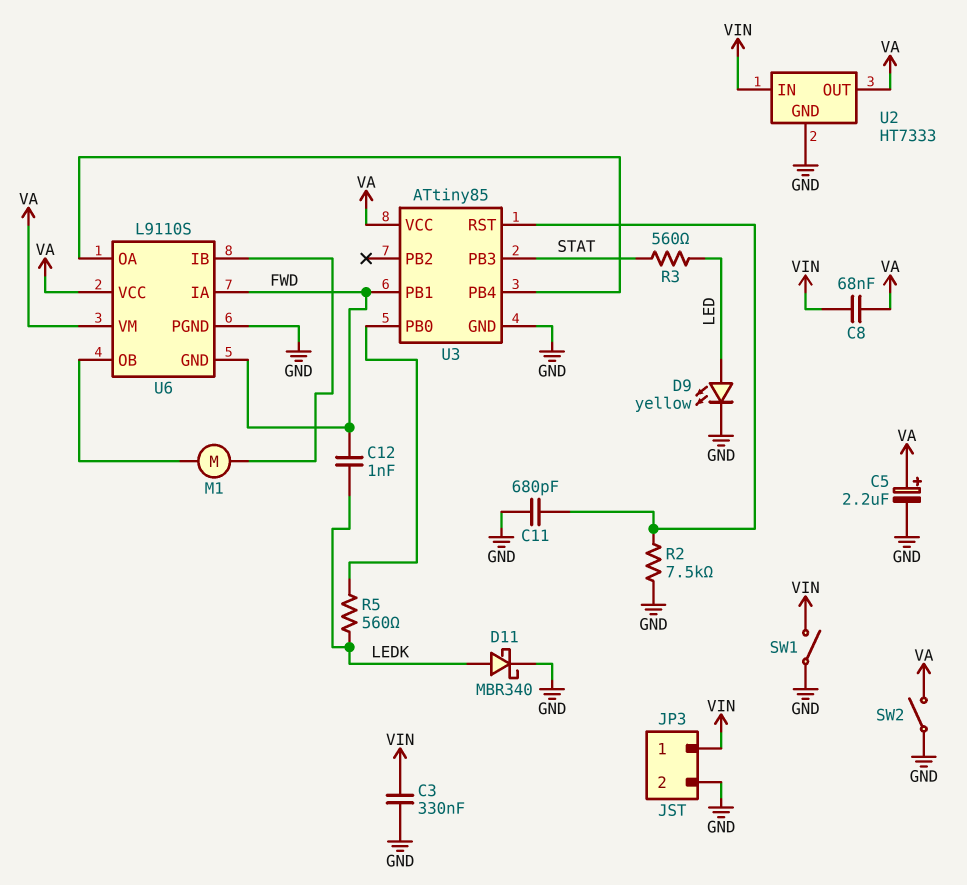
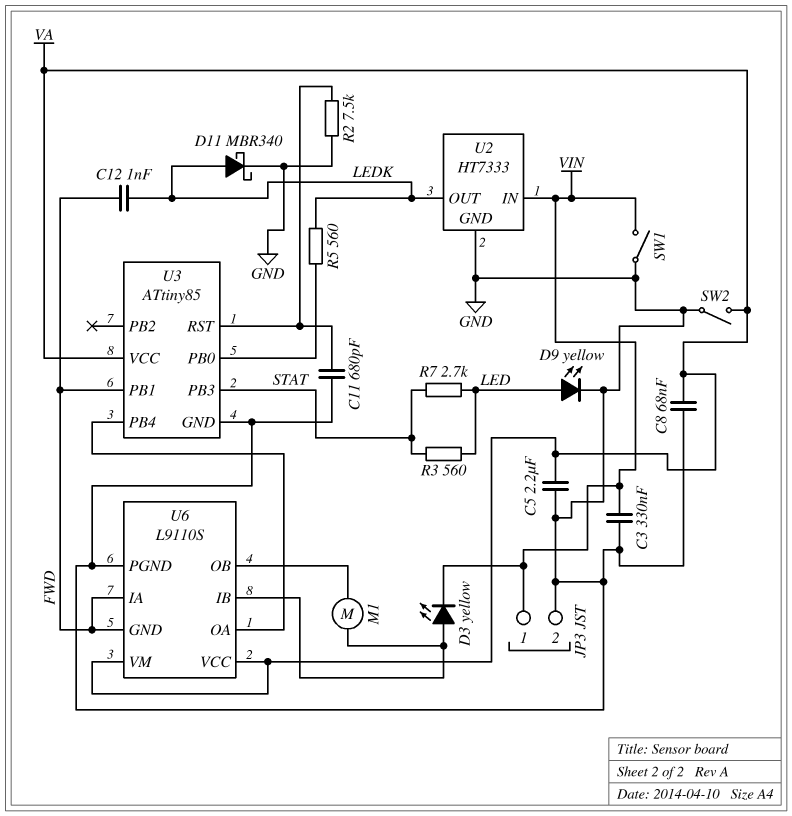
C5: 2.2uF (plus VA, minus GND) -> 2.2uF (GND, VA)
C8: 68nF (VA, VIN) -> 68nF (GND, VA)
D3: none -> LED yellow (A U6/IB, K VIN)
R7: none -> 2.7k (LED, STAT)
U2 pin OUT: VA -> LEDK

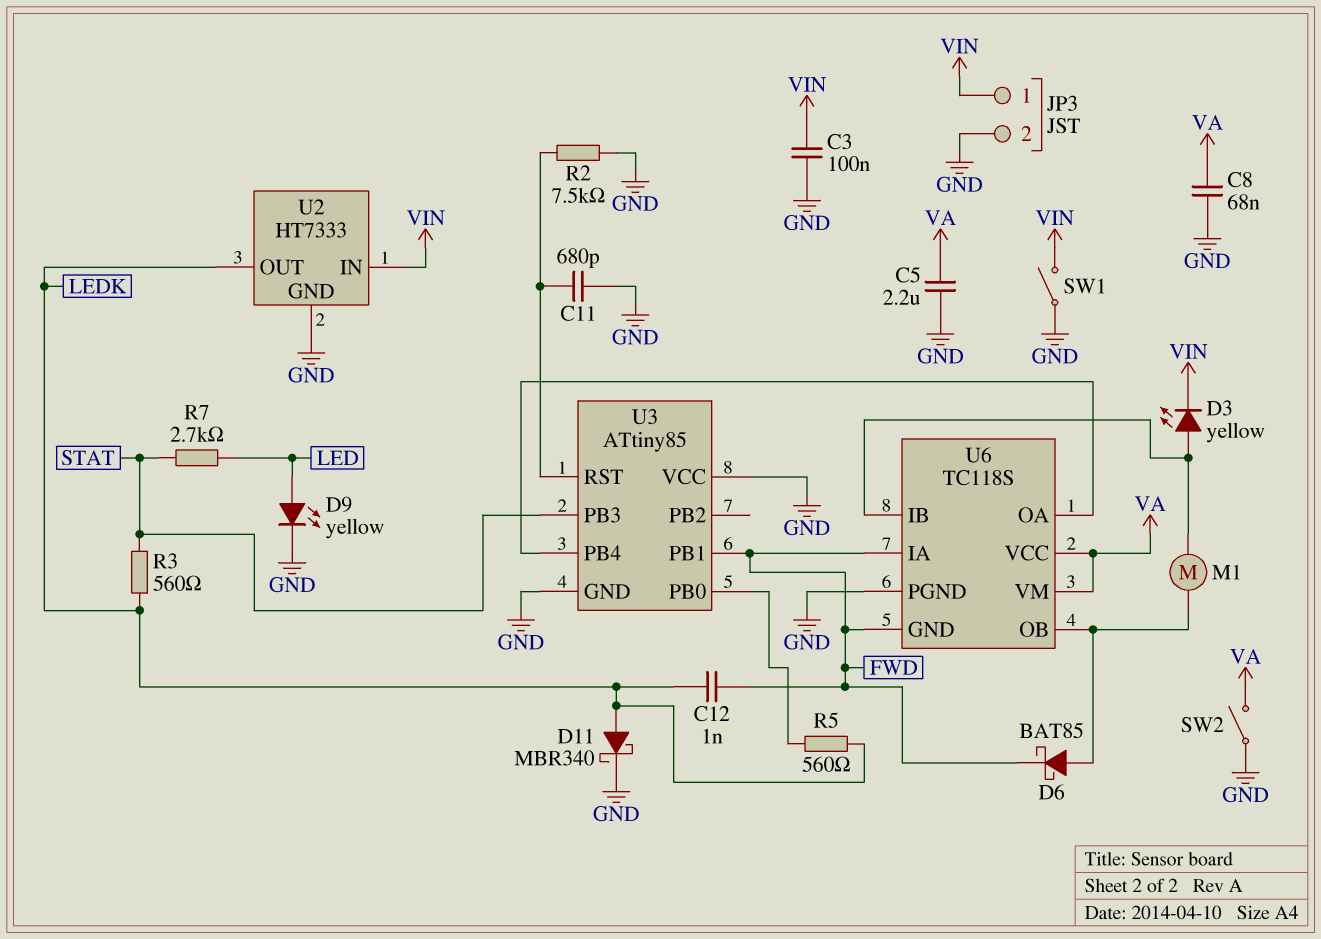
C3: 330nF (GND, VIN) -> 100nF (GND, VIN)
D6: none -> schottky BAT85 (A U6/OB, K FWD)
R3: 560 (LED, STAT) -> 560 (LEDK, STAT)
U3 pin VCC: VA -> GND
U6: L9110S -> TC118S

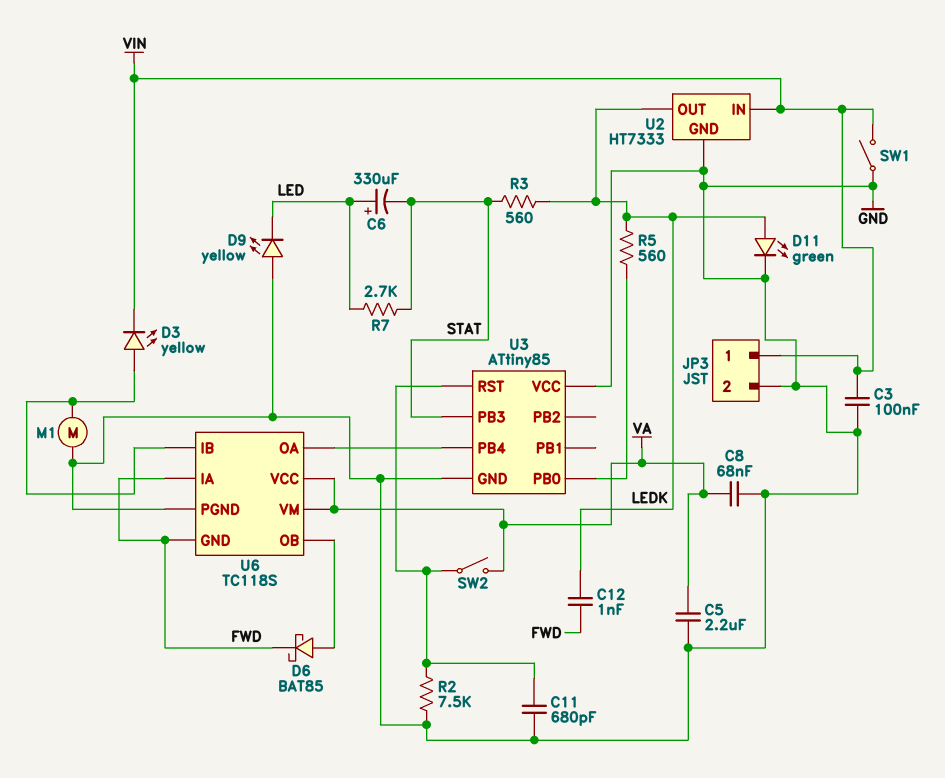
C6: none -> 330uF (plus LED, minus STAT)
D9: LED yellow (A LED, K GND) -> LED yellow (A GND, K LED)
D11: schottky MBR340 (A LEDK, K GND) -> LED green (A LEDK, K GND)
M1: motor (U6/IB, U6/OB) -> motor (GND, U6/IB)
SW2: switch (GND, VA) -> switch (U3/RST, VA)
U3 pin PB1: FWD -> none

